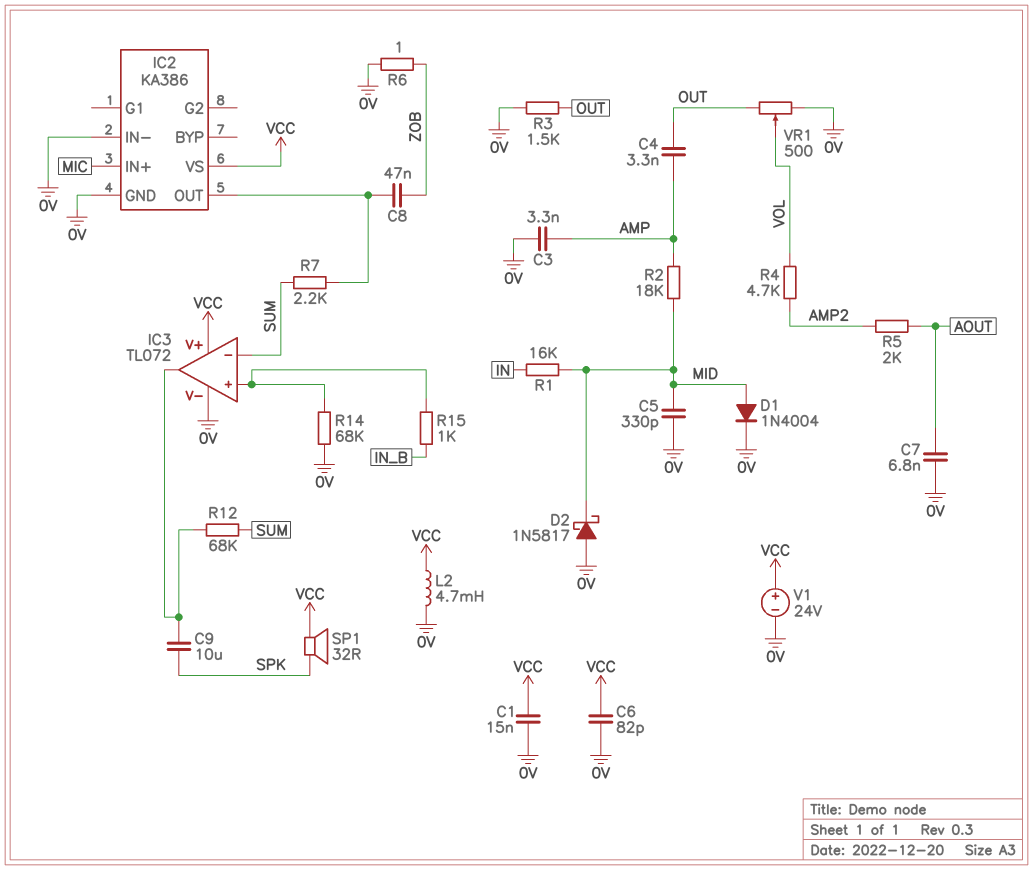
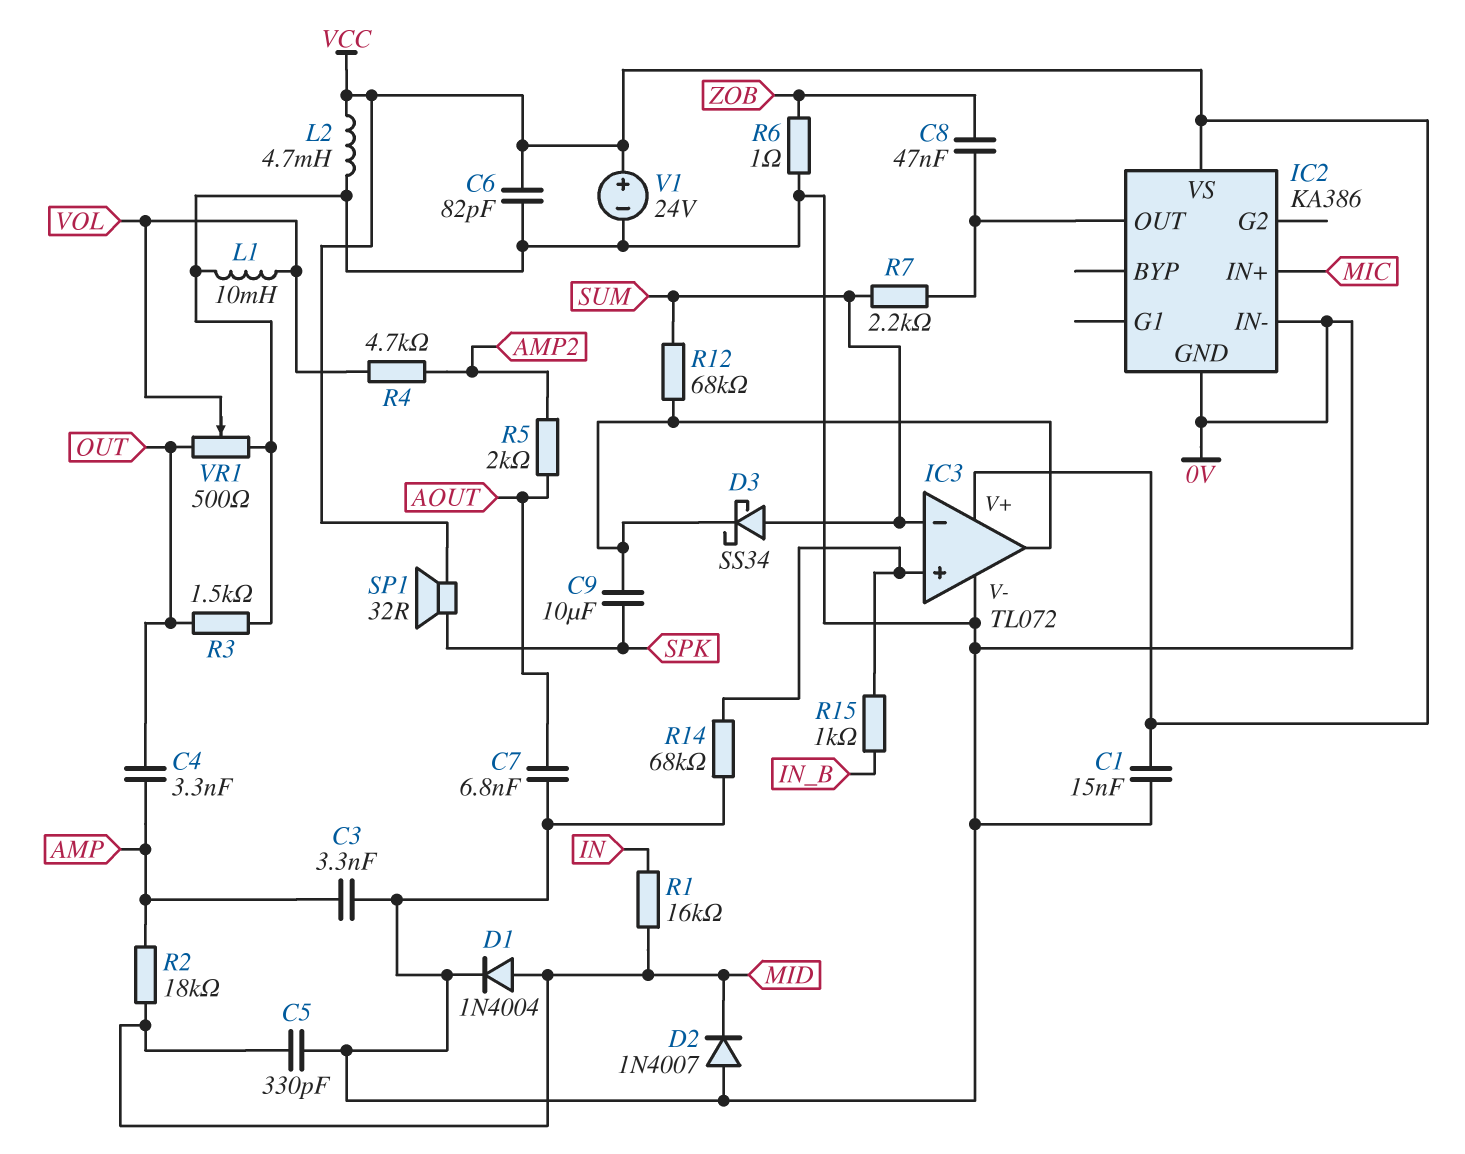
D2: schottky 1N5817 (A 0V, K MID) -> diode 1N4007 (A 0V, K MID)
D3: none -> schottky SS34 (A SUM, K IC3/out)
L1: none -> 10mH (0V, VOL)

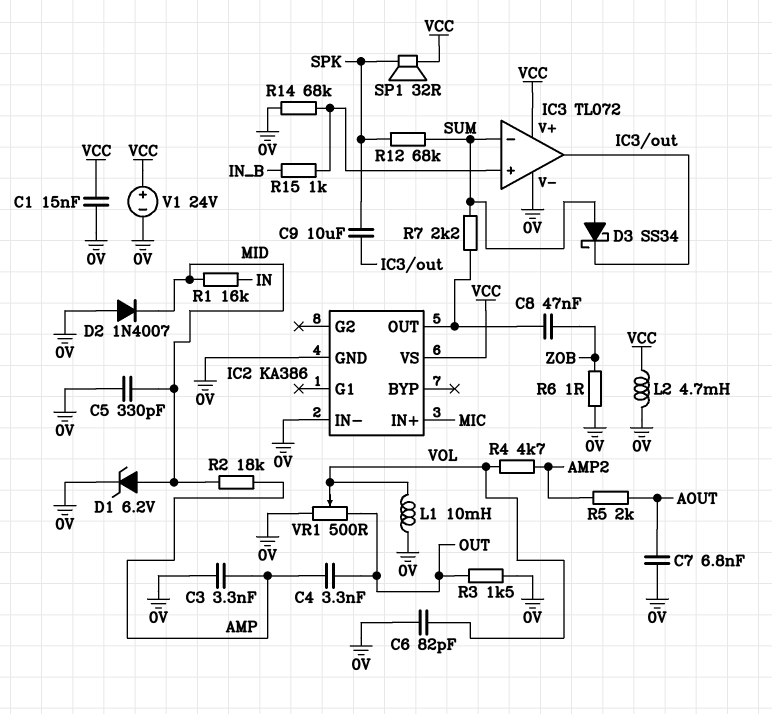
C6: 82pF (0V, VCC) -> 82pF (0V, VOL)
D1: diode 1N4004 (A MID, K 0V) -> zener 6.2V (A MID, K 0V)
R12: 68k (IC3/out, SUM) -> 68k (SPK, SUM)

